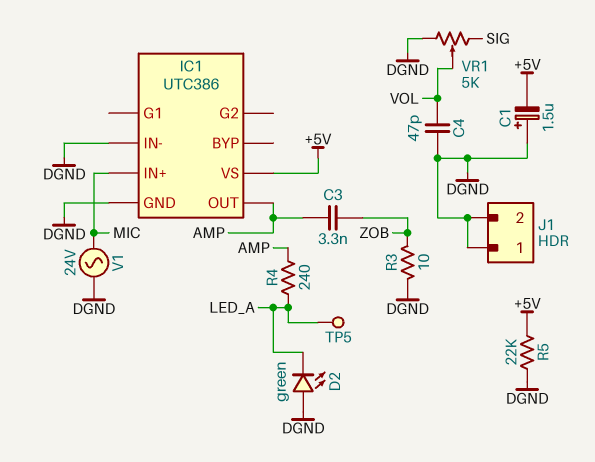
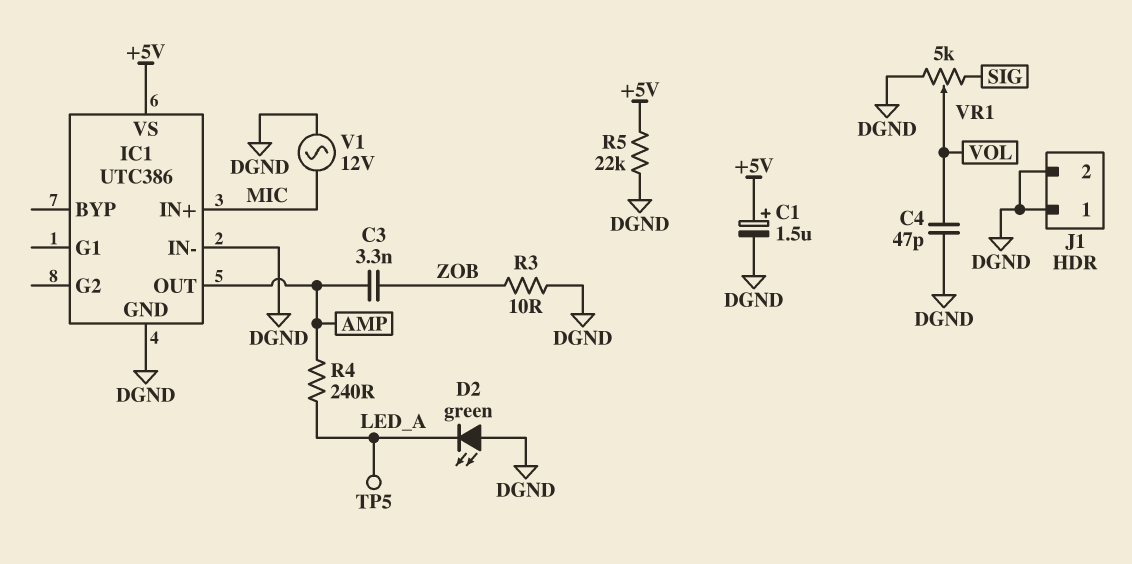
C1: 1.5uF (plus DGND, minus +5V) -> 1.5uF (plus +5V, minus DGND)
V1: AC 24V (DGND, MIC) -> AC 12V (DGND, MIC)

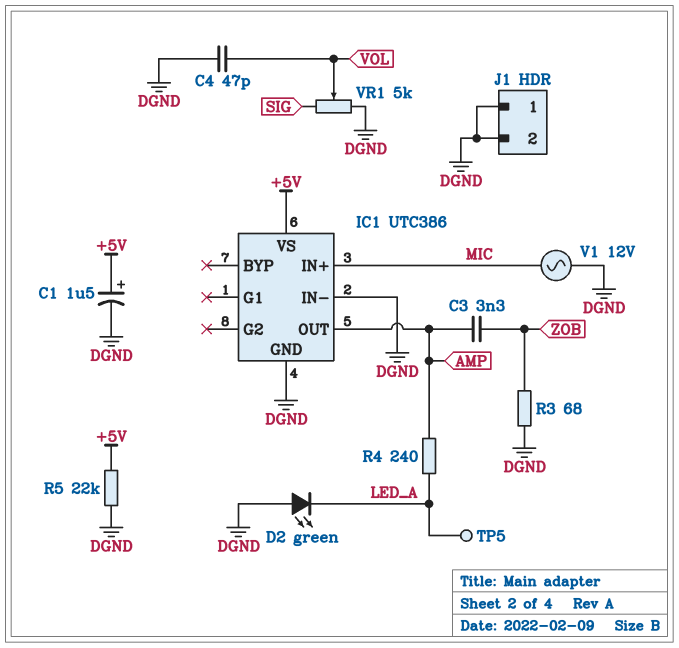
R3: 10 (DGND, ZOB) -> 68 (DGND, ZOB)

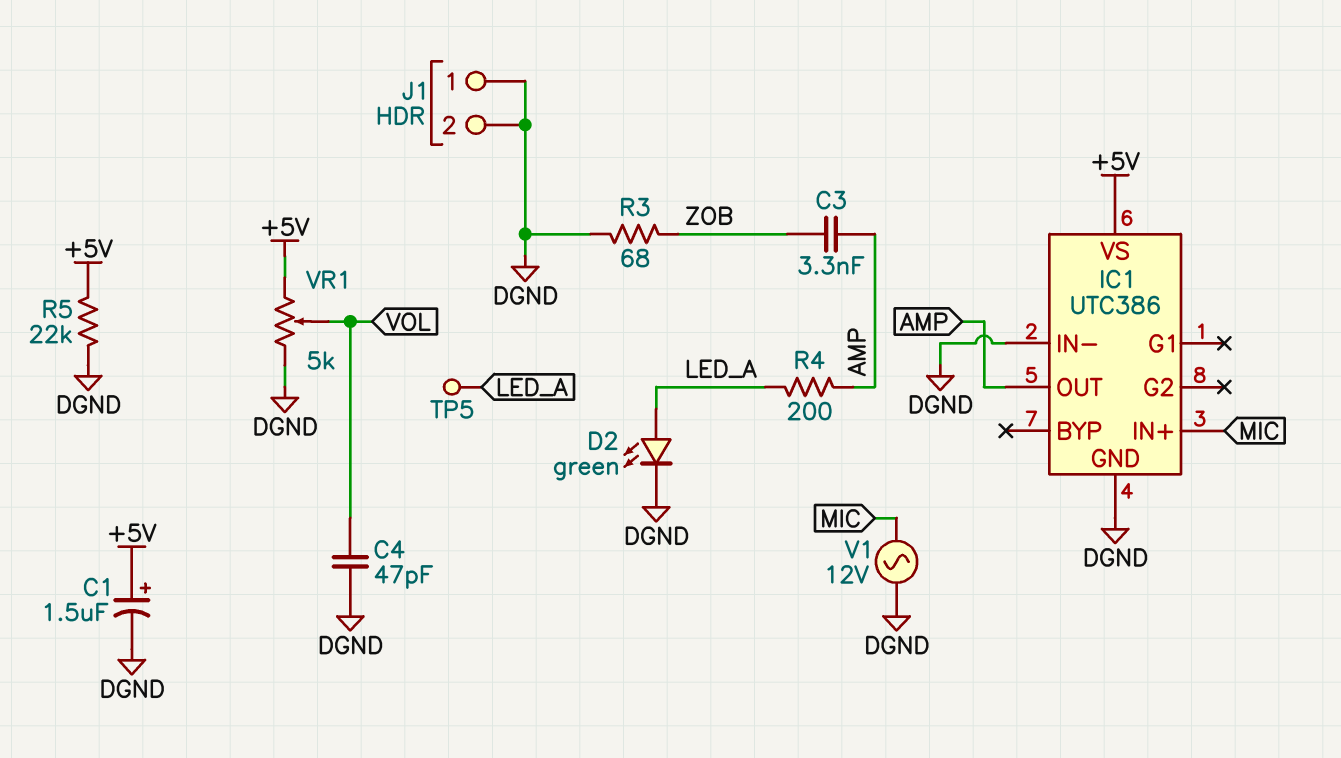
D2: LED green (A DGND, K LED_A) -> LED green (A LED_A, K DGND)
R4: 240 (AMP, LED_A) -> 200 (AMP, LED_A)
VR1: 5k (DGND, SIG, wiper VOL) -> 5k (+5V, DGND, wiper VOL)

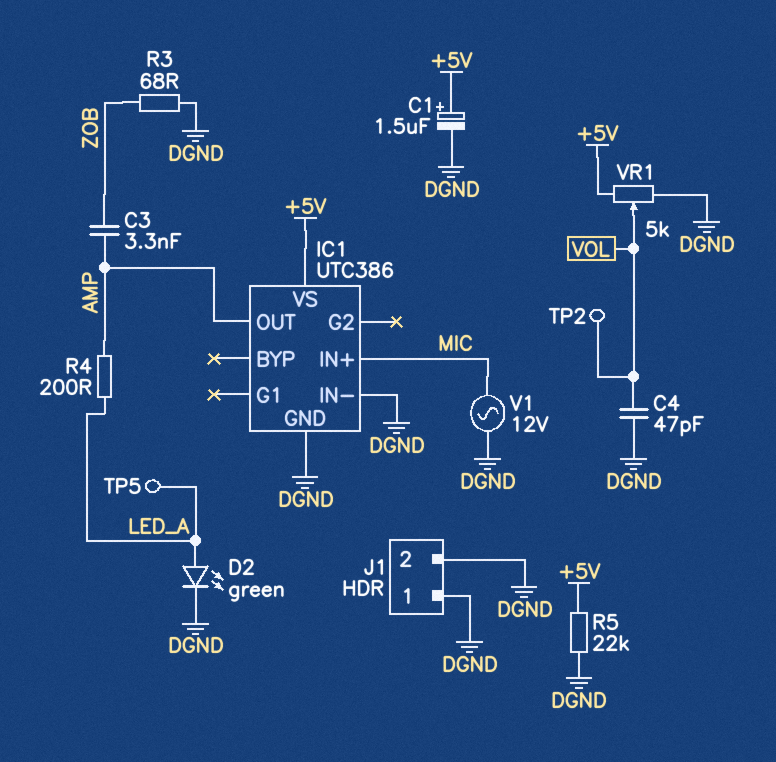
TP2: none -> test point (VOL)

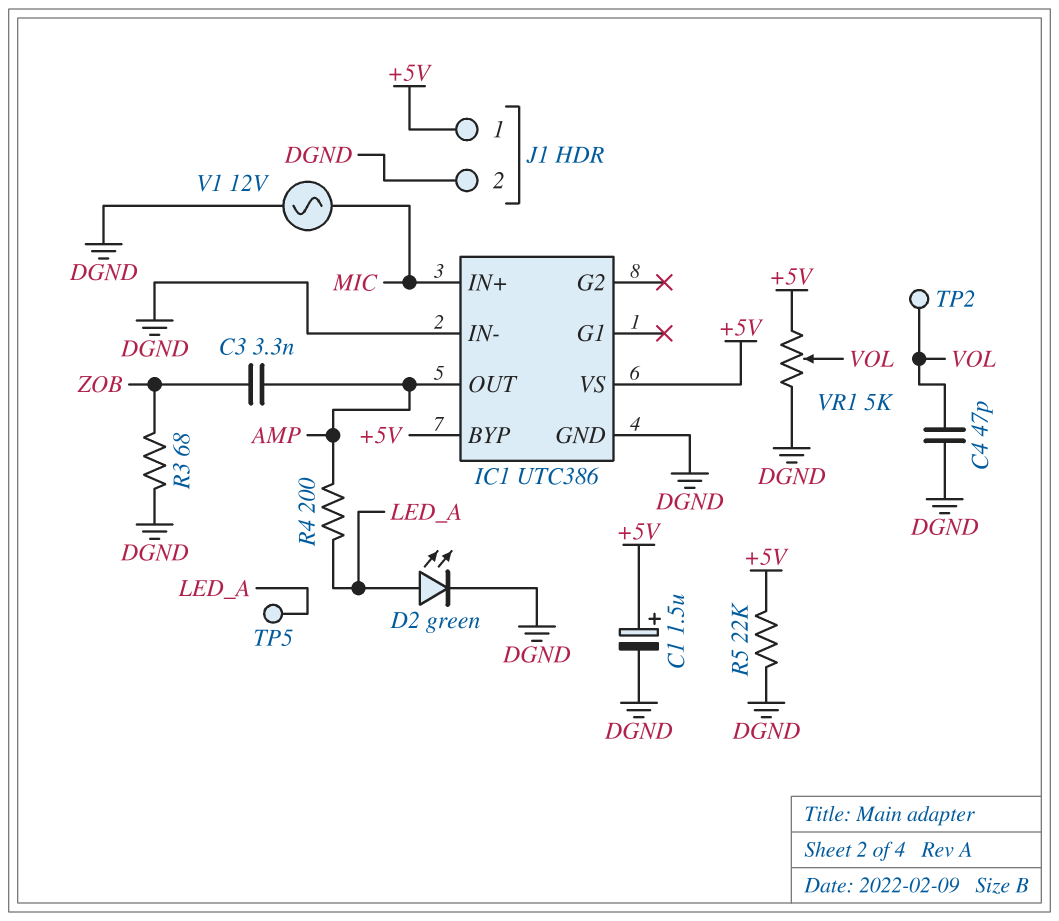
IC1 pin BYP: none -> +5V
J1 pin 1: DGND -> +5V

